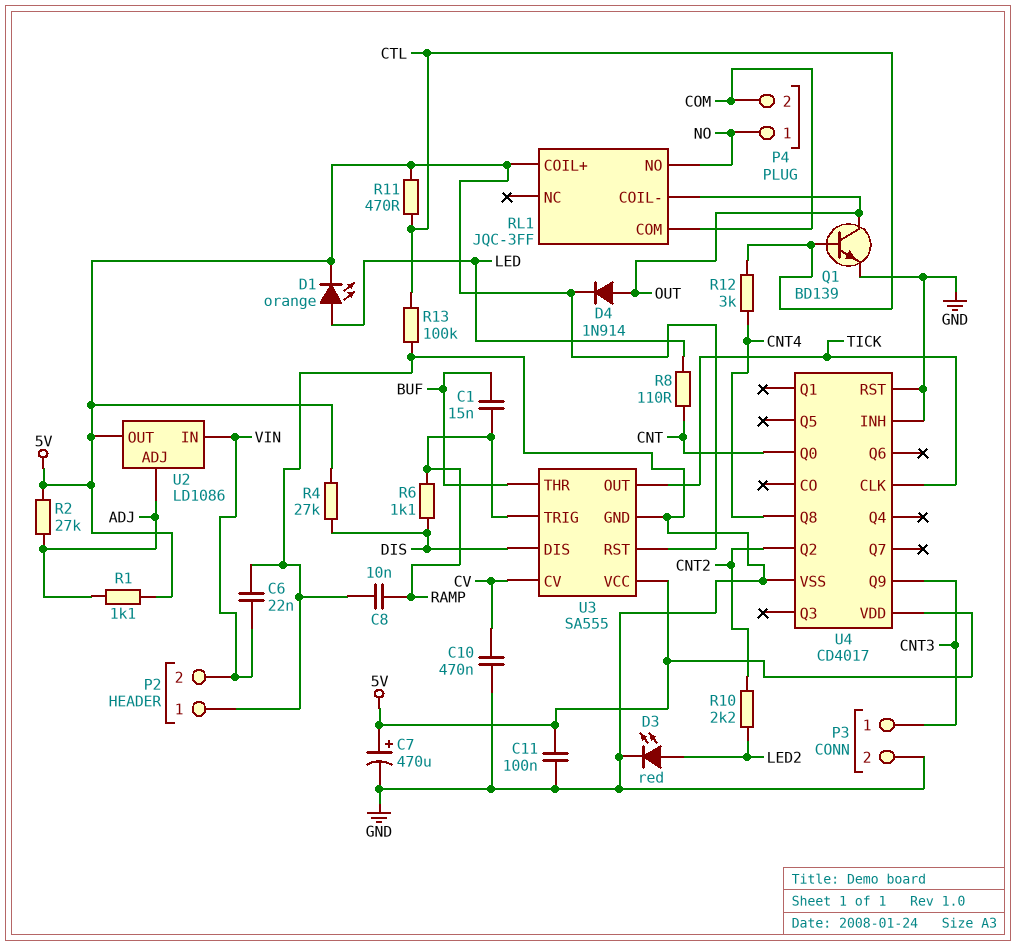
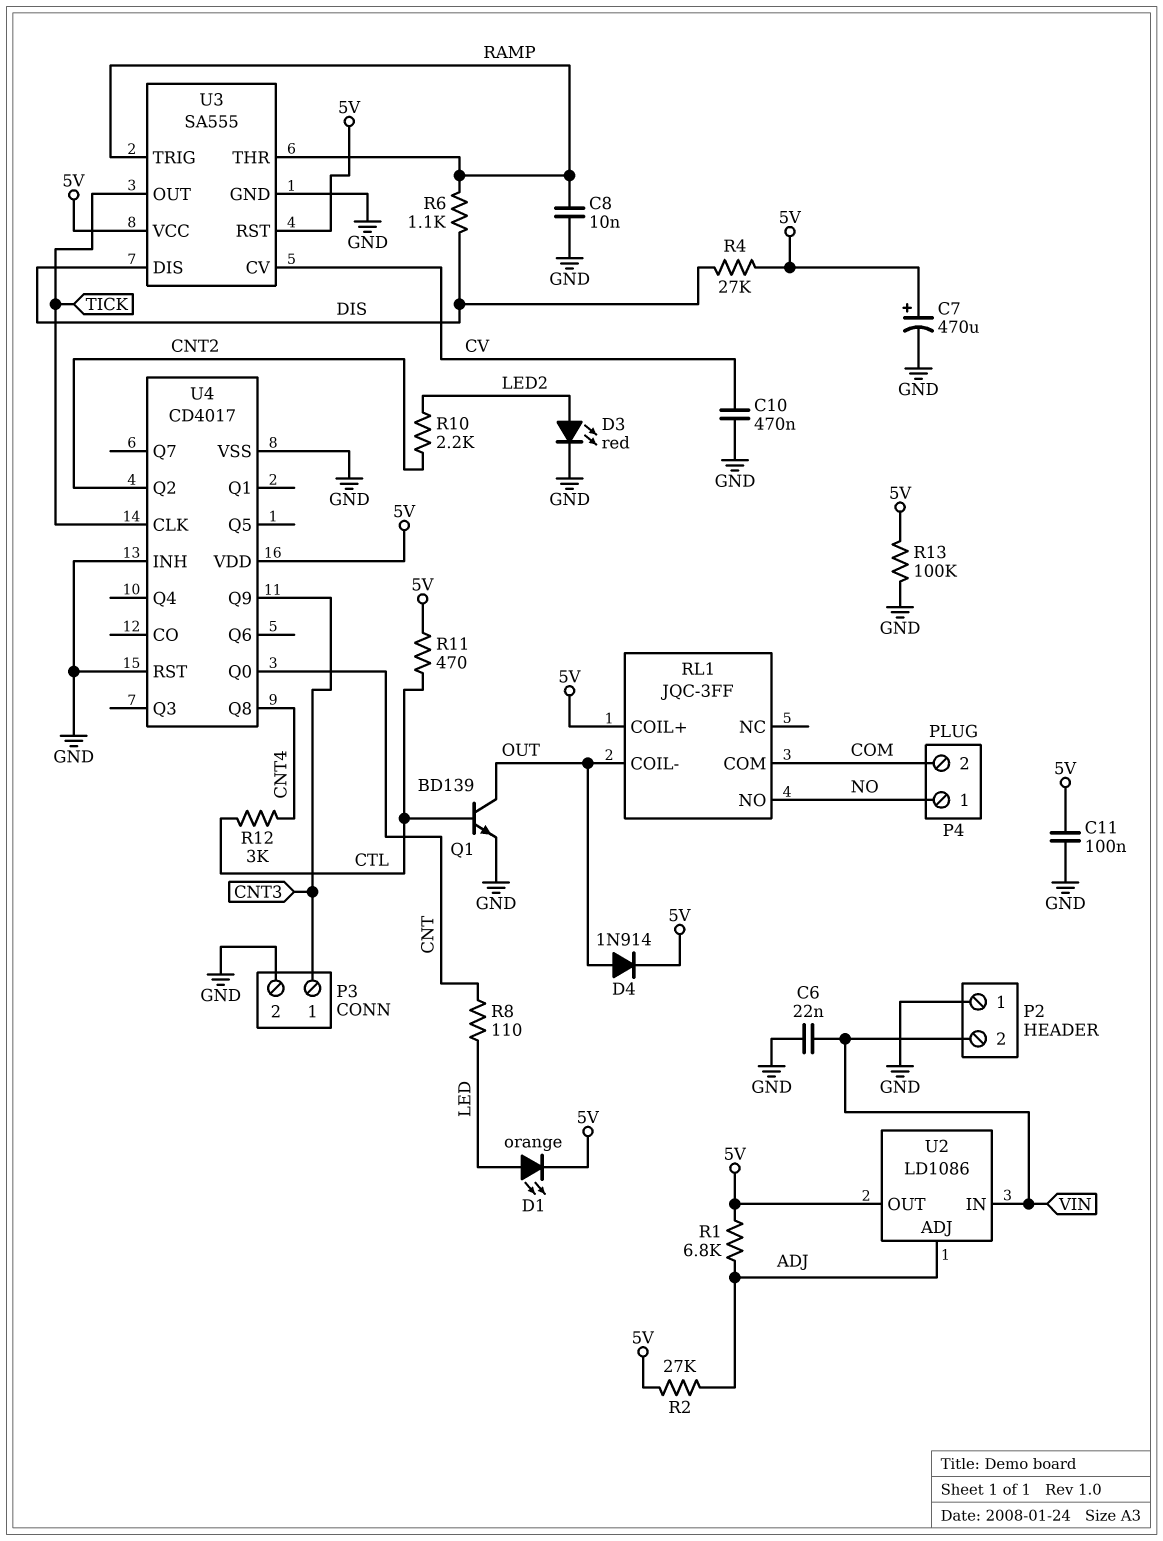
C1: 15nF (BUF, RAMP) -> none
R1: 1.1k (5V, ADJ) -> 6.8k (5V, ADJ)
R13: 100k (CTL, GND) -> 100k (5V, GND)
U3 pin THR: BUF -> RAMP

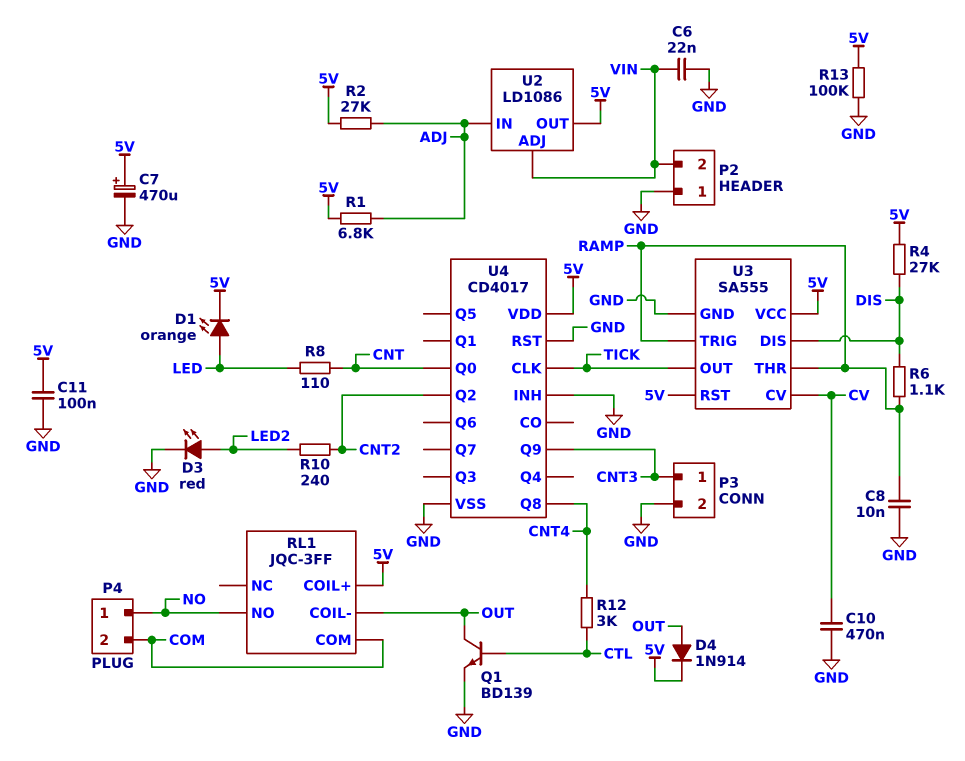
R10: 2.2k (CNT2, LED2) -> 240 (CNT2, LED2)
R11: 470 (5V, CTL) -> none
U2 pin ADJ: ADJ -> VIN
U2 pin IN: VIN -> ADJ

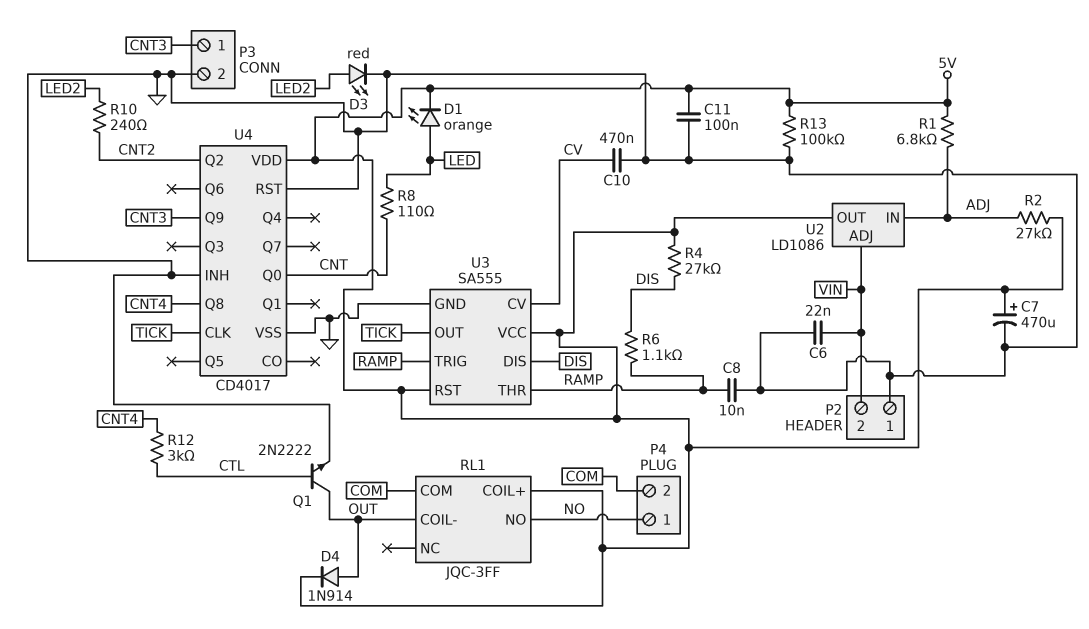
Q1: NPN BD139 (B CTL, C OUT, E GND) -> NPN 2N2222 (B CTL, C OUT, E GND)

